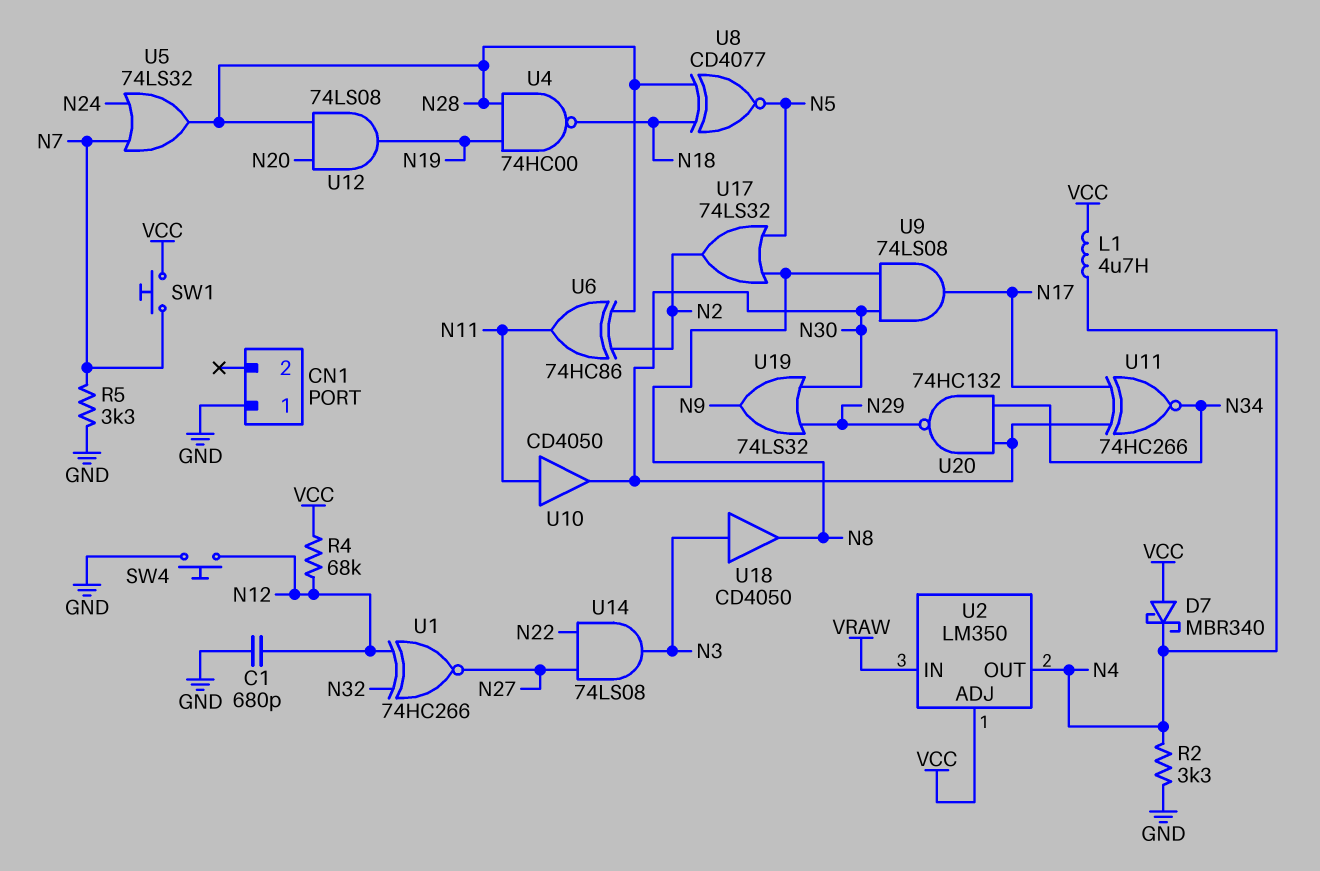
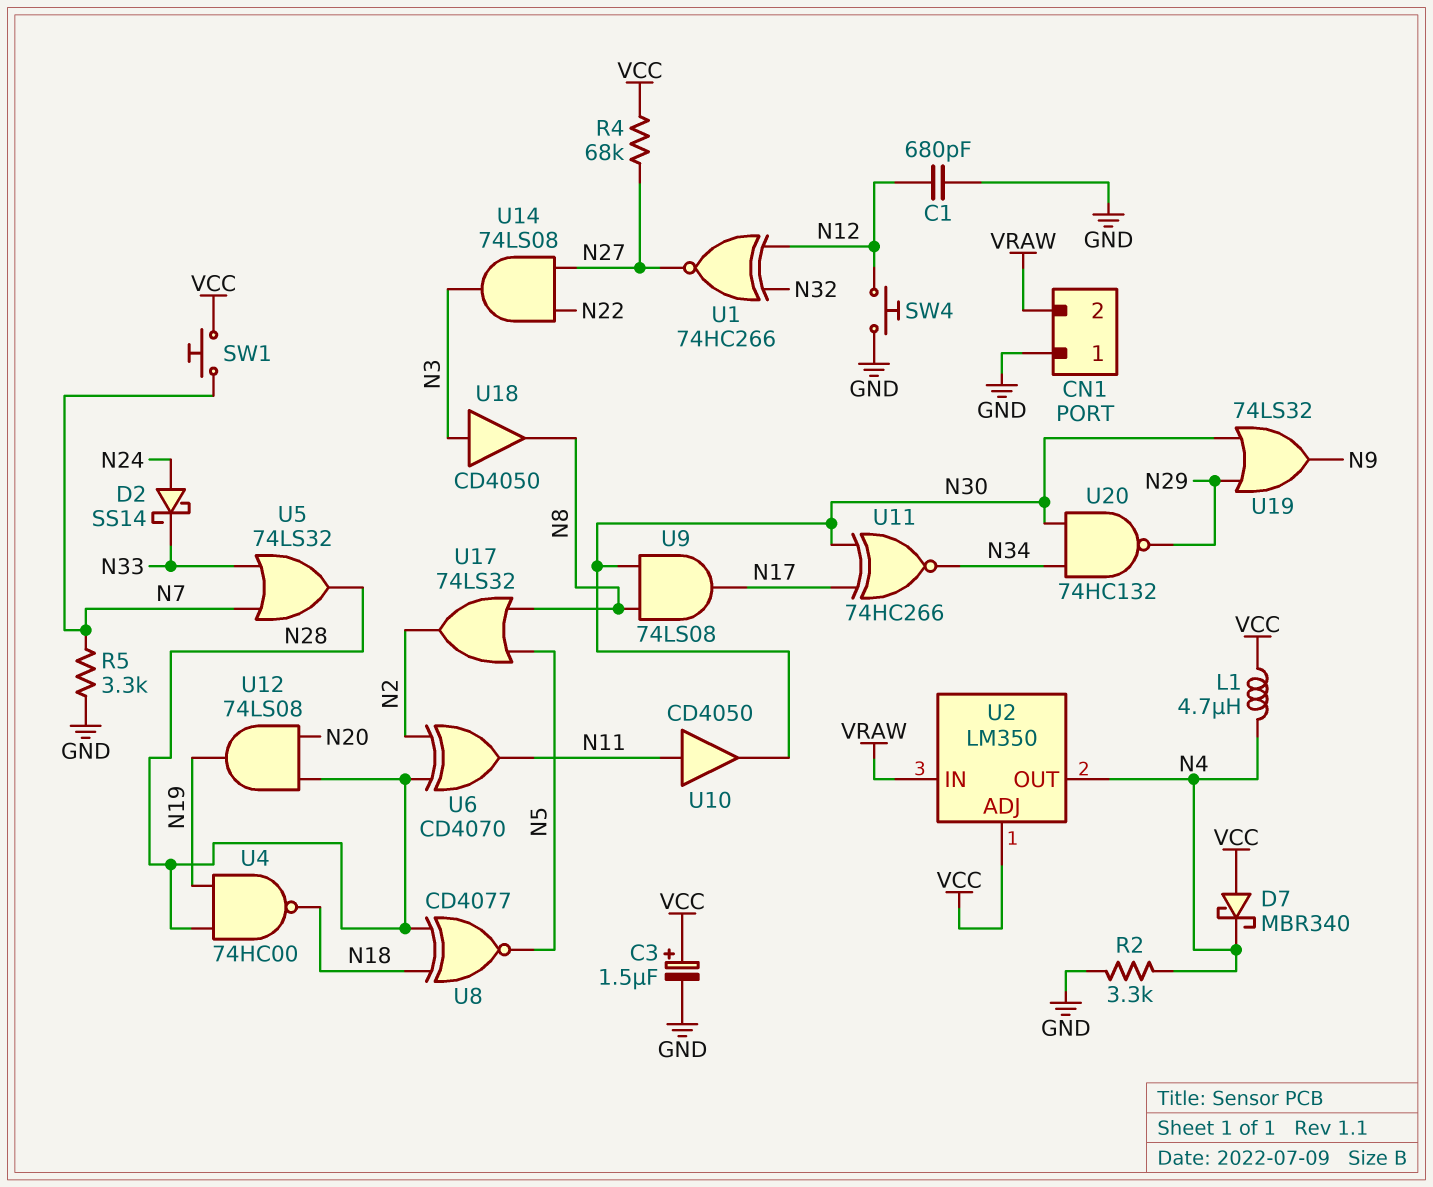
C3: none -> 1.5uF (plus VCC, minus GND)
CN1 pin 2: none -> VRAW
D2: none -> schottky SS14 (A N24, K N33)
R4: 68k (N12, VCC) -> 68k (N27, VCC)
U5: OR 74LS32 (in N7, in N24, out N28) -> OR 74LS32 (in N7, in N33, out N28)
U6: XOR 74HC86 (in N2, in N28, out N11) -> XOR CD4070 (in N2, in N28, out N11)

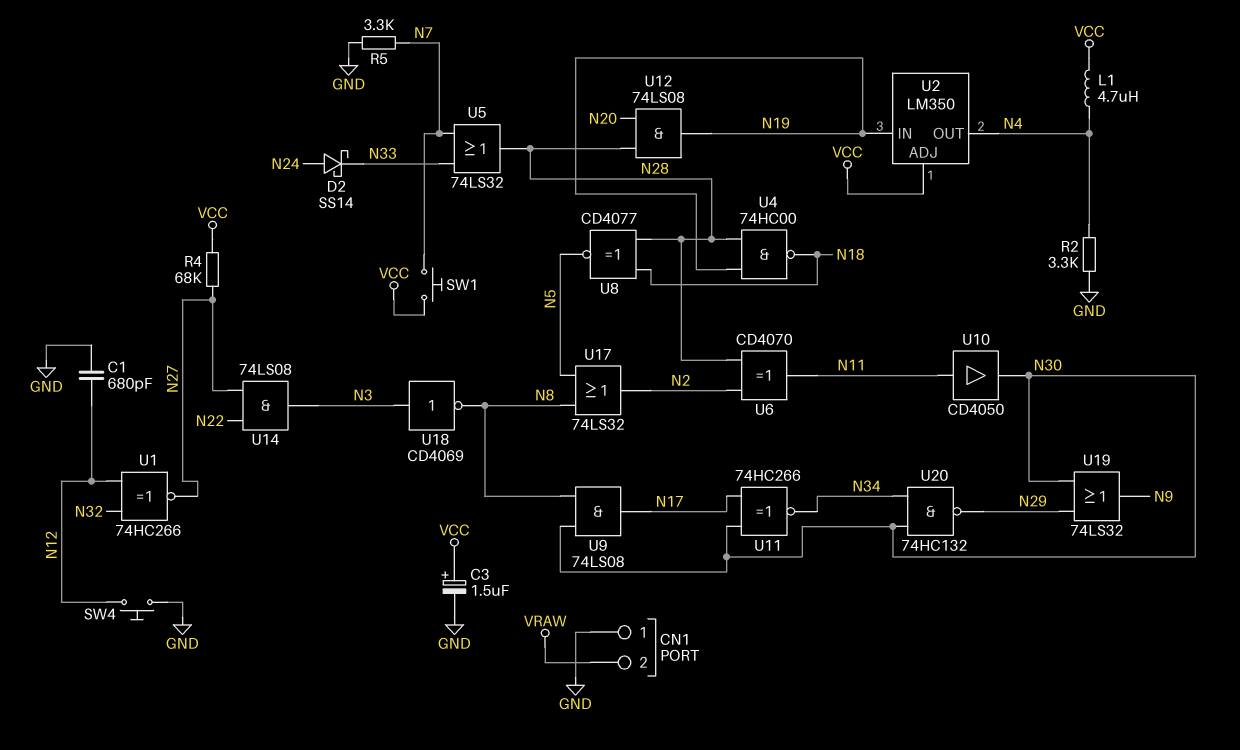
D7: schottky MBR340 (A VCC, K N4) -> none
U2 pin IN: VRAW -> N19
U18: buffer CD4050 (in N3, out N8) -> NOT CD4069 (in N3, out N8)

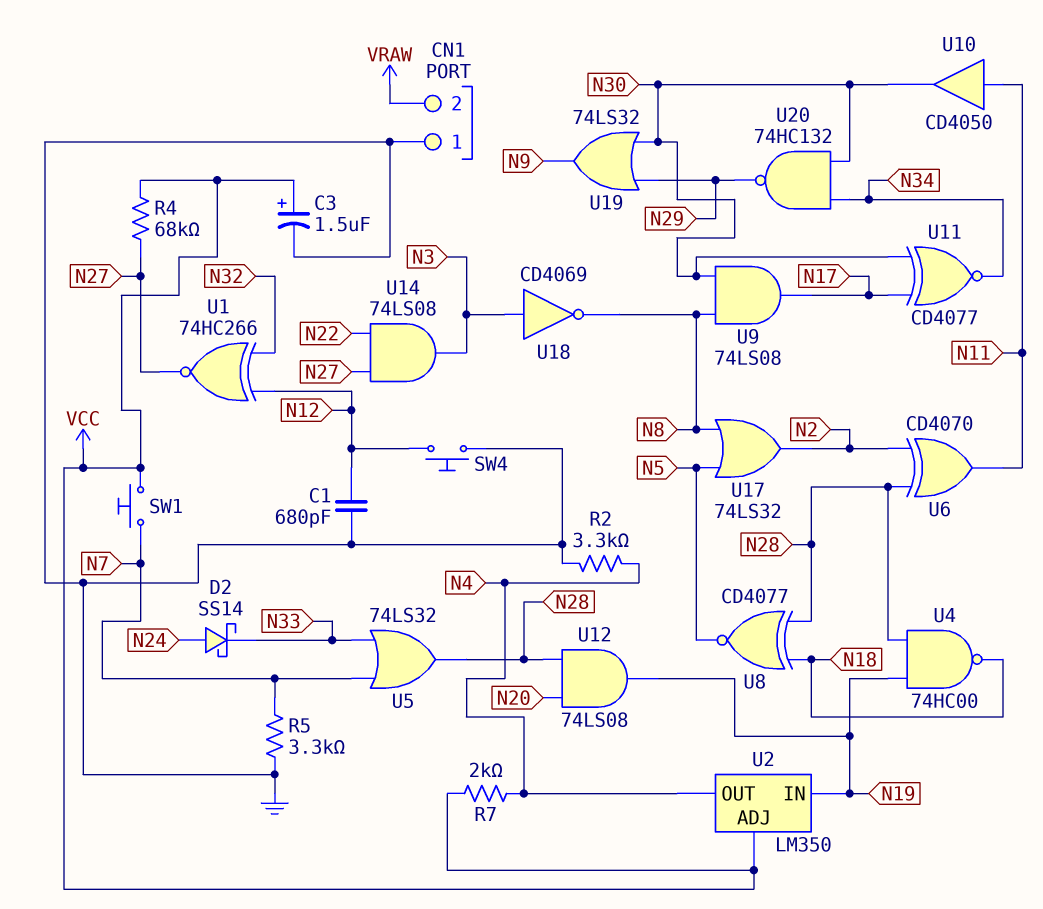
L1: 4.7uH (N4, VCC) -> none
R7: none -> 2k (N4, VCC)
U11: XNOR 74HC266 (in N17, in N30, out N34) -> XNOR CD4077 (in N17, in N30, out N34)

